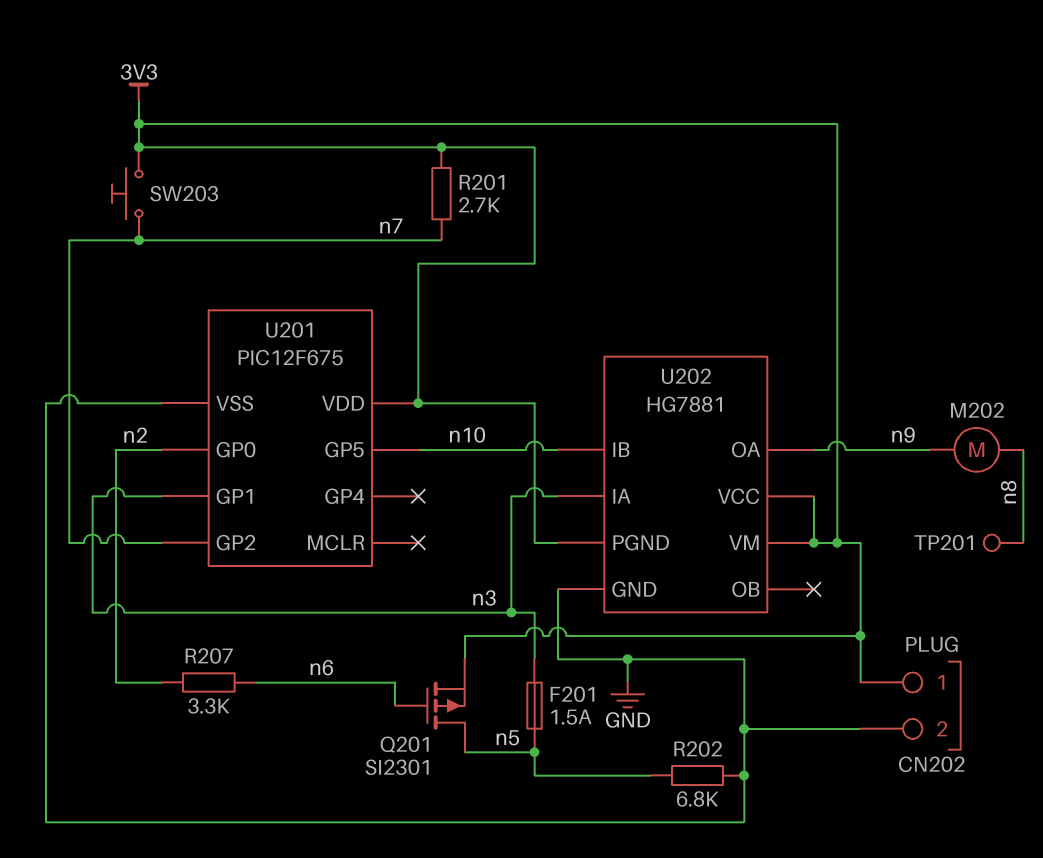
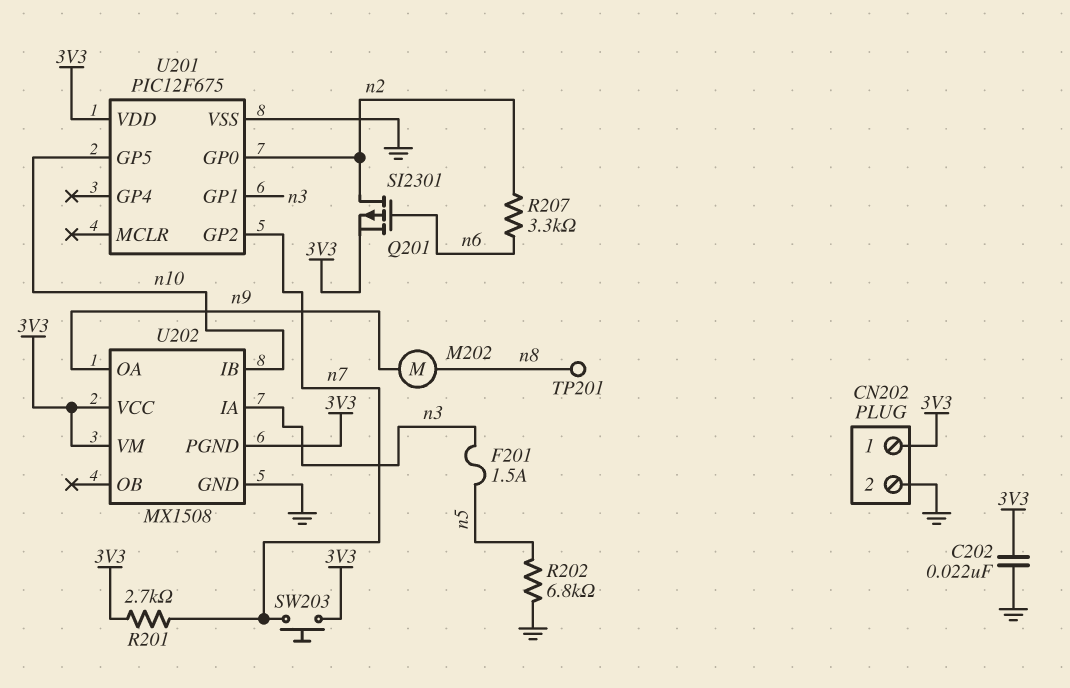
C202: none -> 22nF (3V3, GND)
Q201: PMOS SI2301 (G n6, D n5, S 3V3) -> PMOS SI2301 (G n6, D n2, S 3V3)
U202: HG7881 -> MX1508

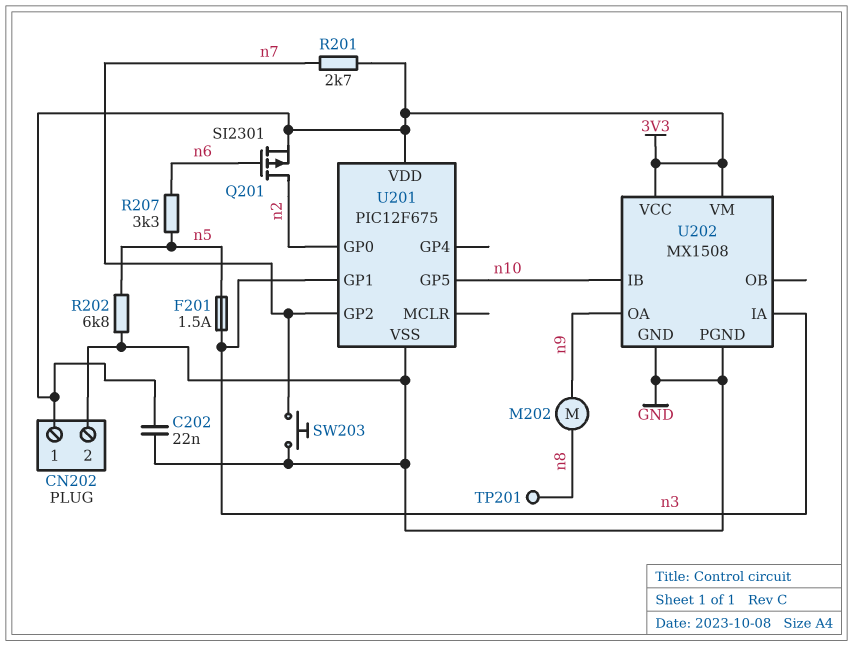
R207: 3.3k (n2, n6) -> 3.3k (n5, n6)
SW203: button (3V3, n7) -> button (GND, n7)
U202 pin PGND: 3V3 -> GND

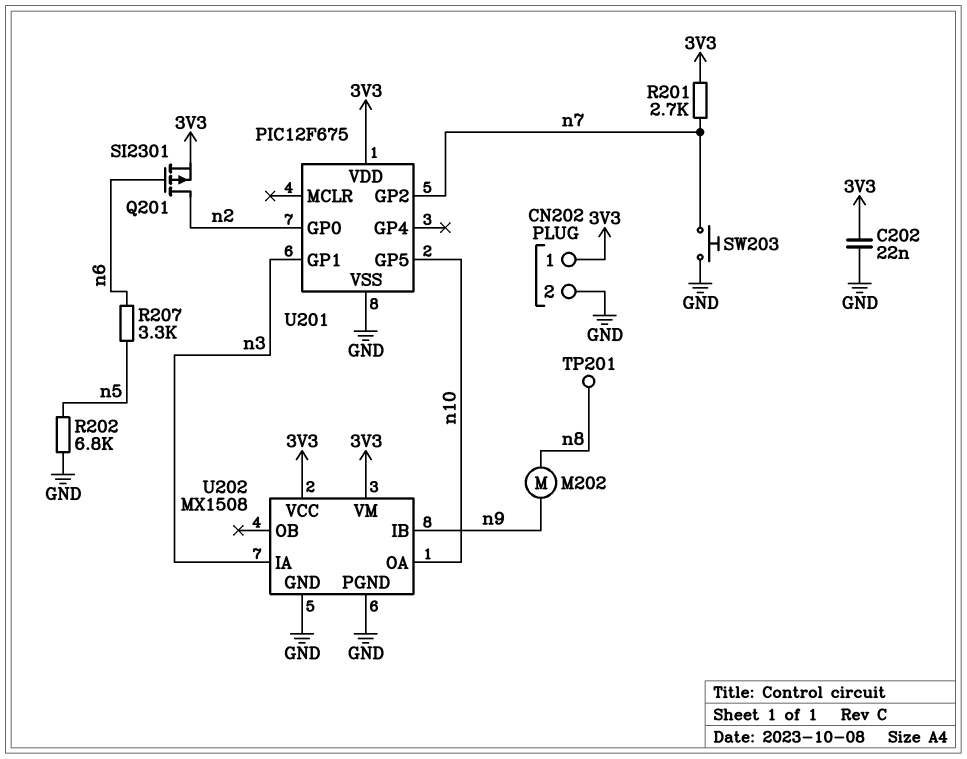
F201: 1.5A (n3, n5) -> none
U202 pin IB: n10 -> n9
U202 pin OA: n9 -> n10

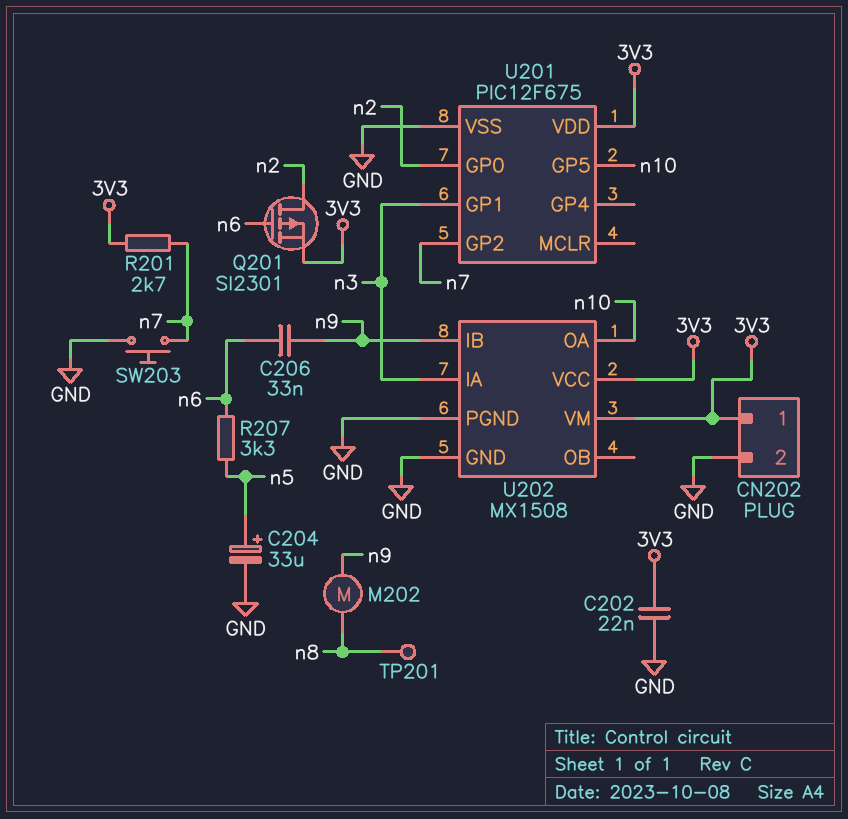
C204: none -> 33uF (plus n5, minus GND)
C206: none -> 33nF (n6, n9)
R202: 6.8k (GND, n5) -> none

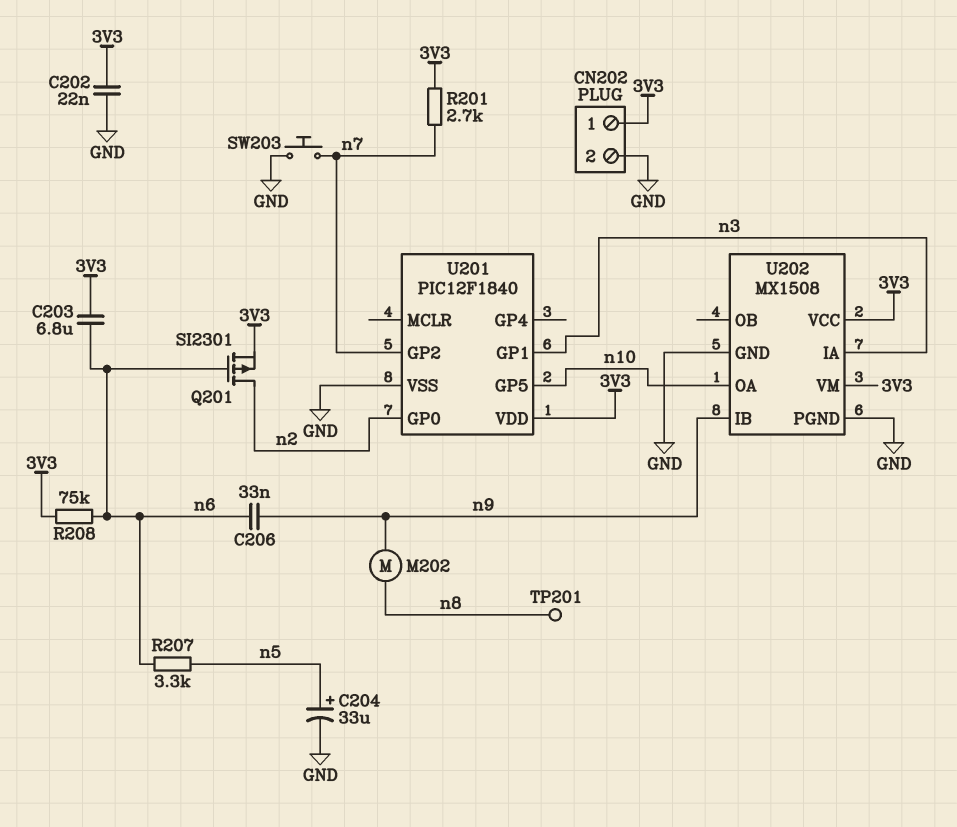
C203: none -> 6.8uF (3V3, n6)
R208: none -> 75k (3V3, n6)
U201: PIC12F675 -> PIC12F1840

